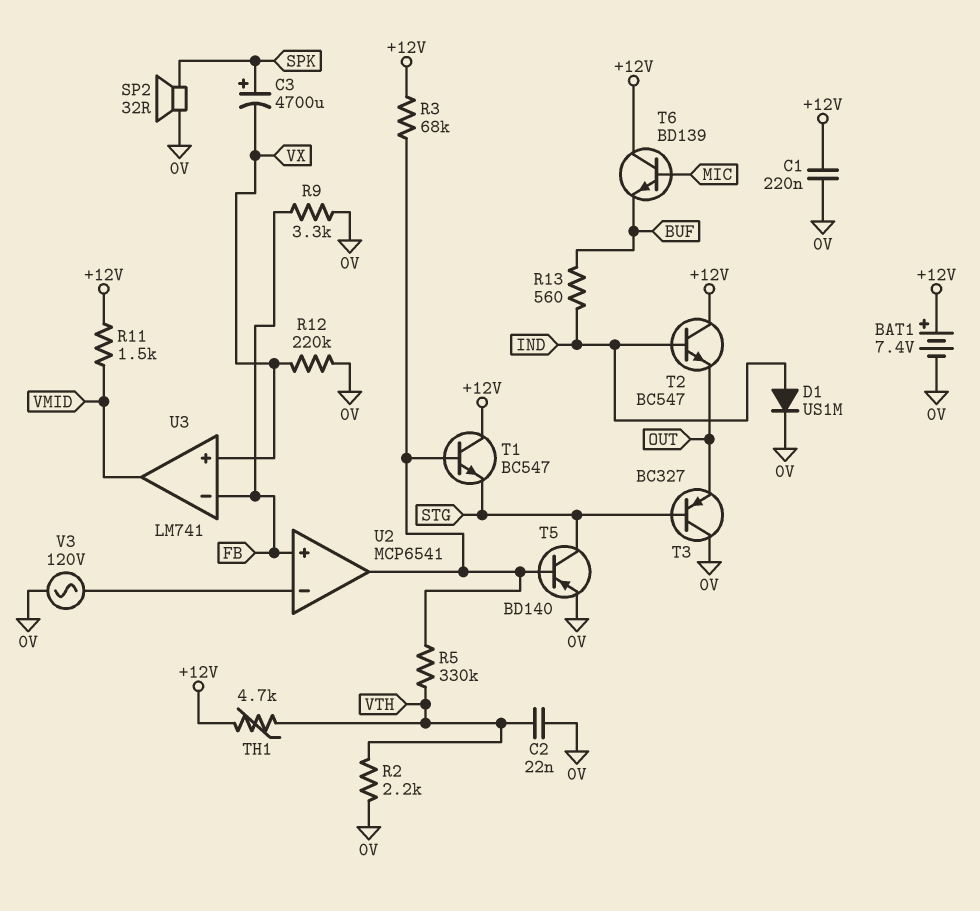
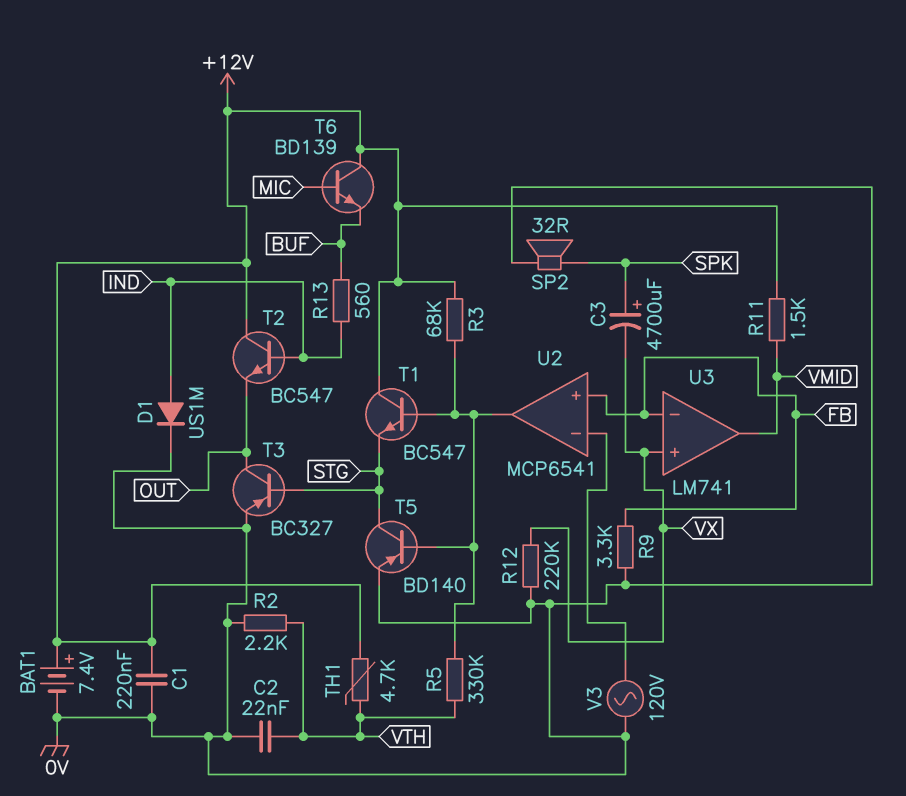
T3: PNP BC327 (B STG, C 0V, E OUT) -> PNP BC327 (B STG, C OUT, E 0V)

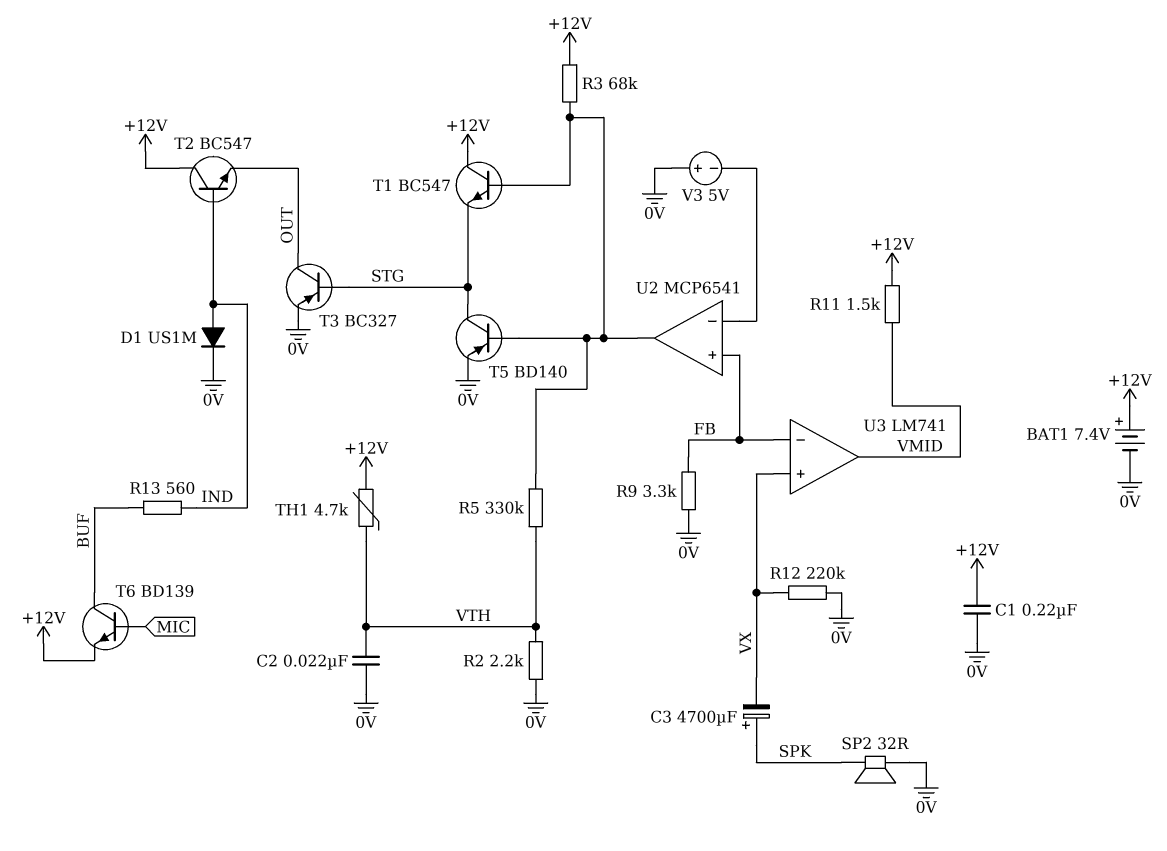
T6: NPN BD139 (B MIC, C +12V, E BUF) -> NPN BD139 (B MIC, C BUF, E +12V)
V3: AC 120V (0V, U2/in-) -> 5V (plus 0V, minus U2/in-)

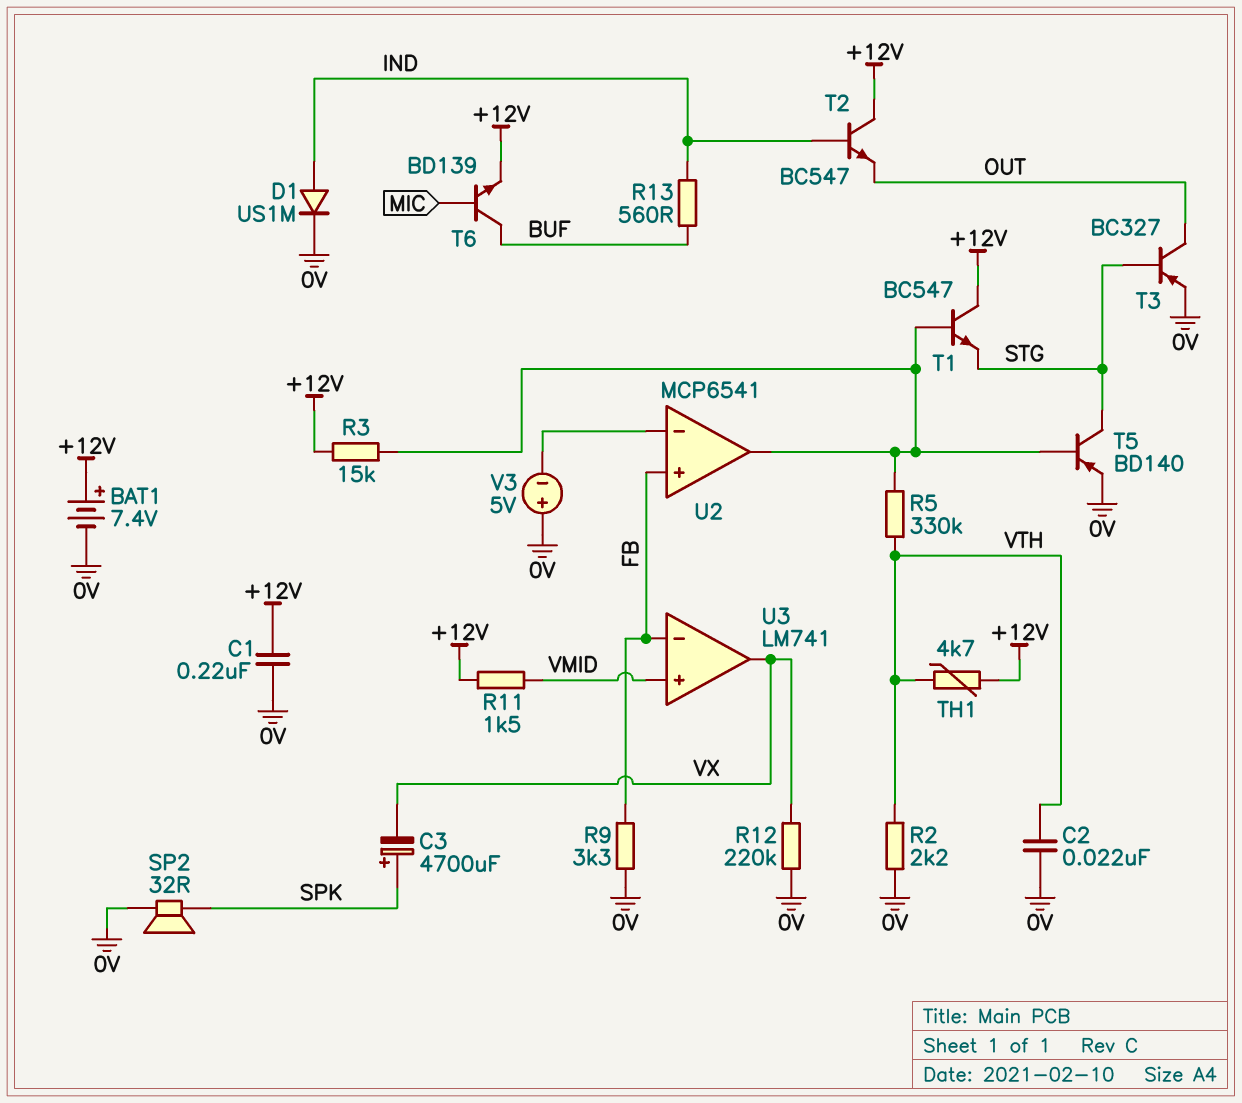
R3: 68k (+12V, U2/out) -> 15k (+12V, U2/out)
U3 pin in+: VX -> VMID
U3 pin out: VMID -> VX

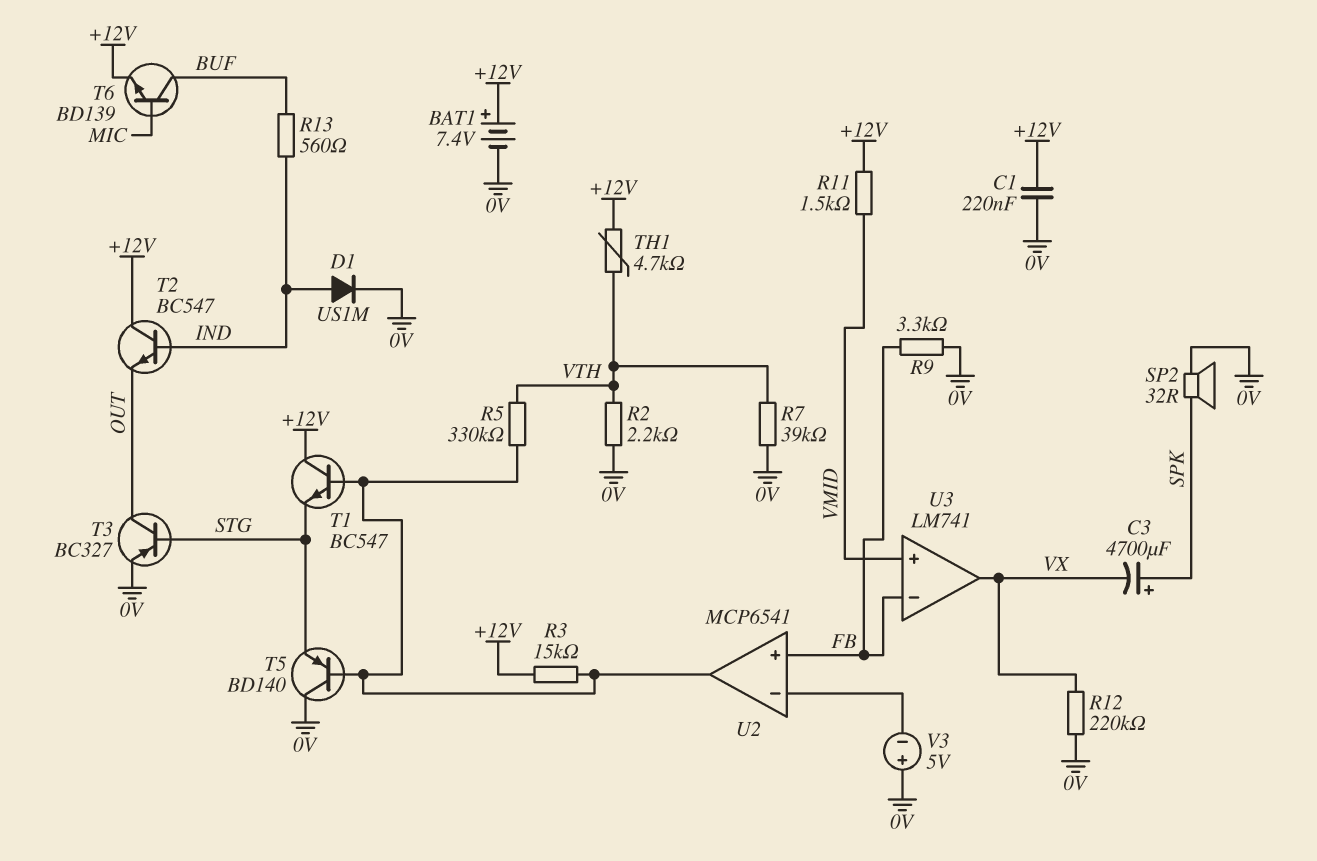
C2: 22nF (0V, VTH) -> none
R7: none -> 39k (0V, VTH)
T5: PNP BD140 (B U2/out, C STG, E 0V) -> PNP BD140 (B U2/out, C 0V, E STG)

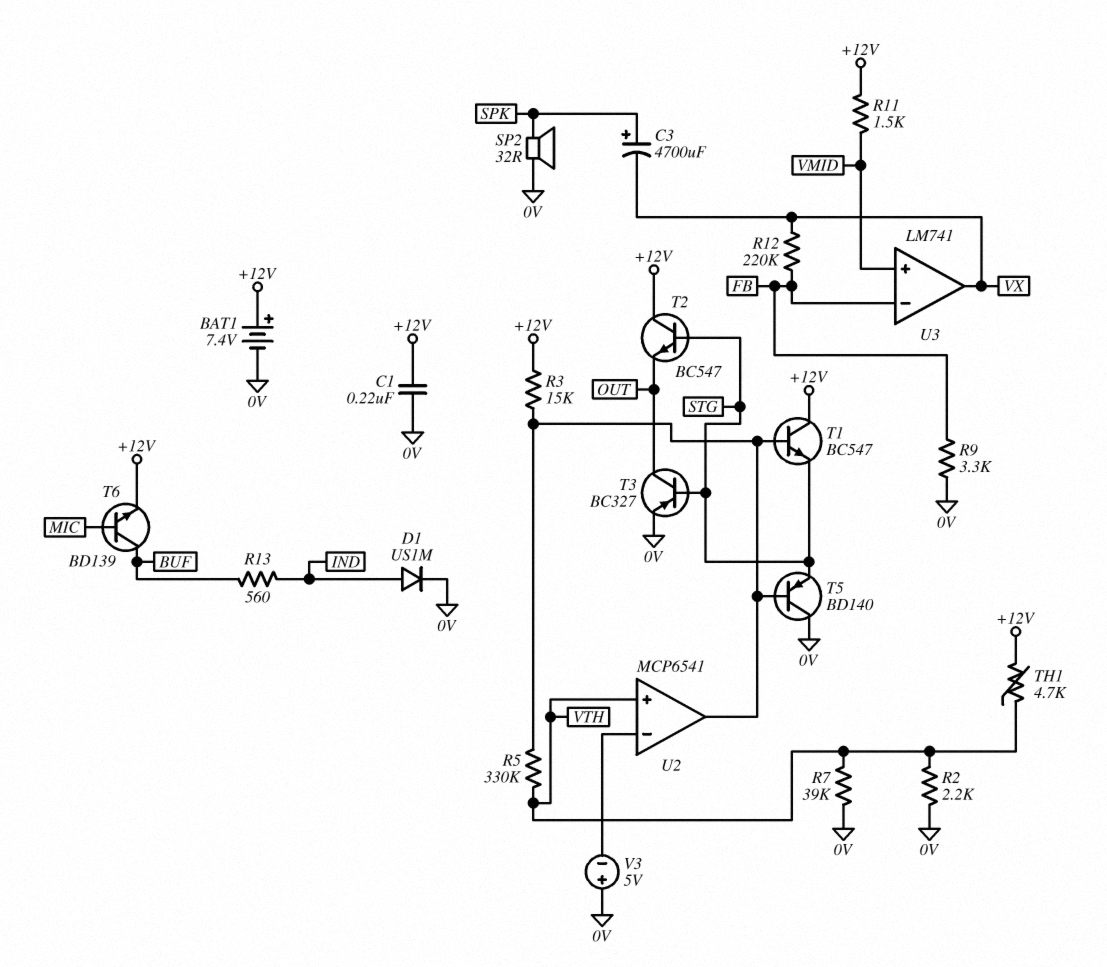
R12: 220k (0V, VX) -> 220k (FB, VX)
T2: NPN BC547 (B IND, C +12V, E OUT) -> NPN BC547 (B STG, C +12V, E OUT)
U2 pin in+: FB -> VTH

